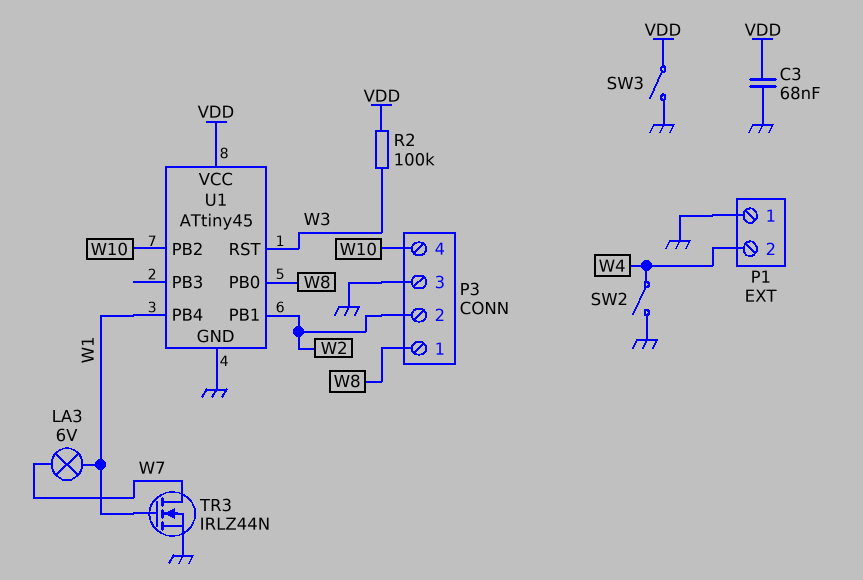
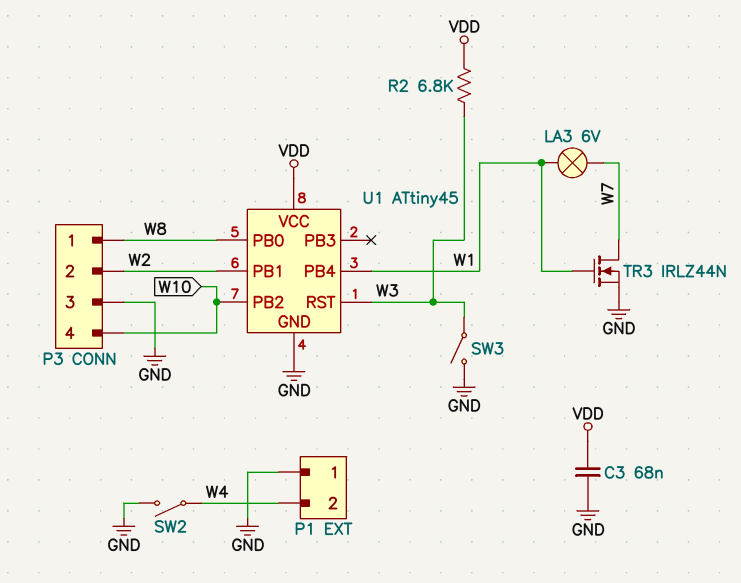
R2: 100k (VDD, W3) -> 6.8k (VDD, W3)
SW3: switch (GND, VDD) -> switch (GND, W3)

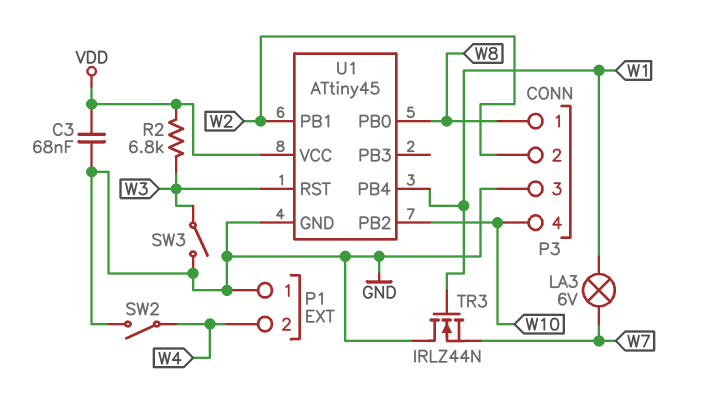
TR3: NMOS IRLZ44N (G W1, D W7, S GND) -> NMOS IRLZ44N (G W1, D GND, S W7)

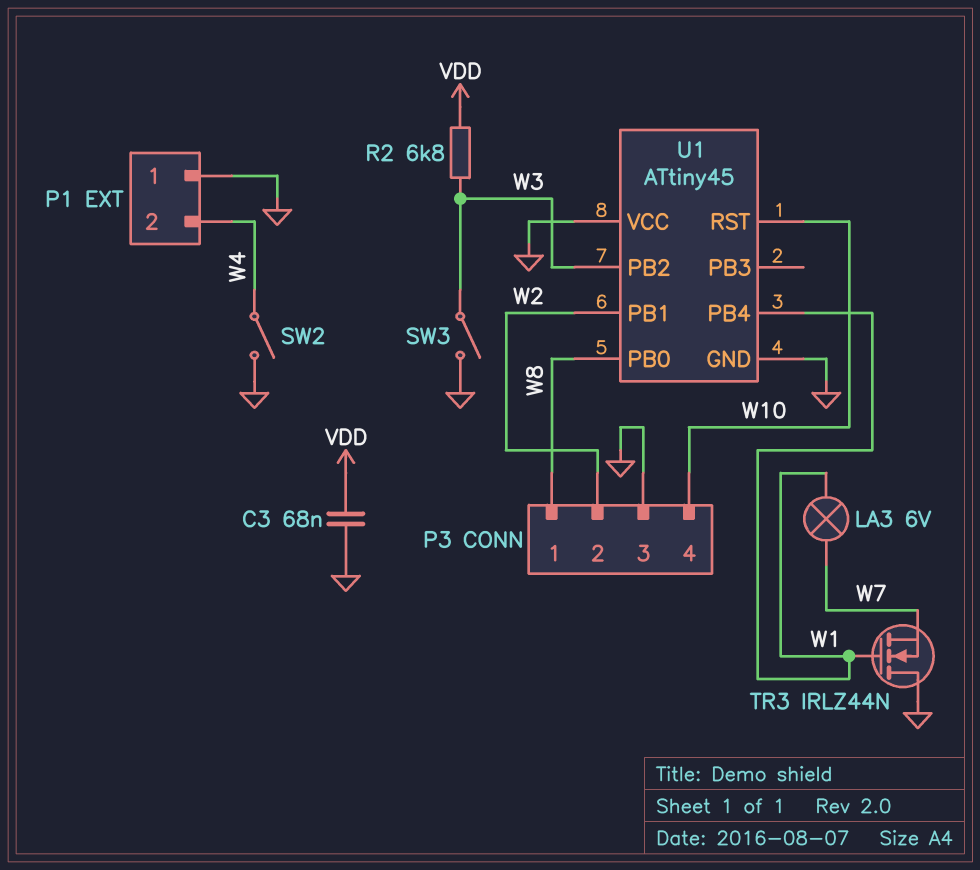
U1 pin PB2: W10 -> W3
U1 pin RST: W3 -> W10
U1 pin VCC: VDD -> GND

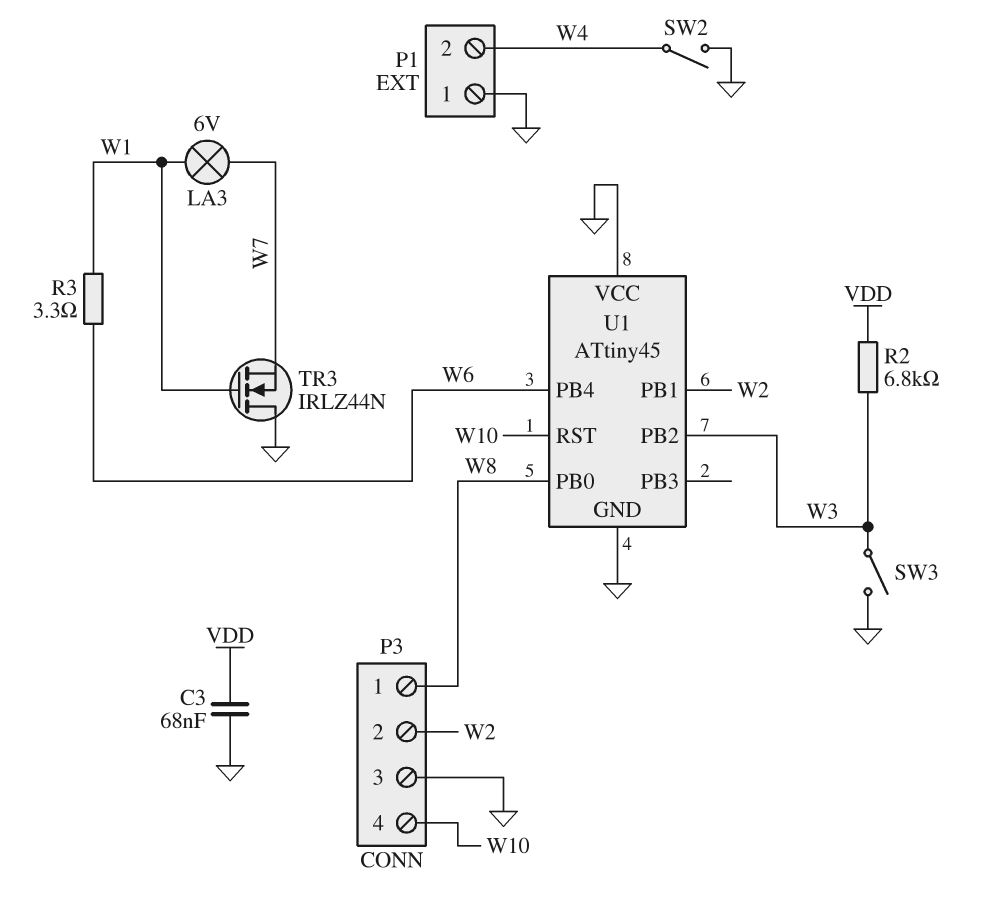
R3: none -> 3.3 (W1, W6)
U1 pin PB4: W1 -> W6

